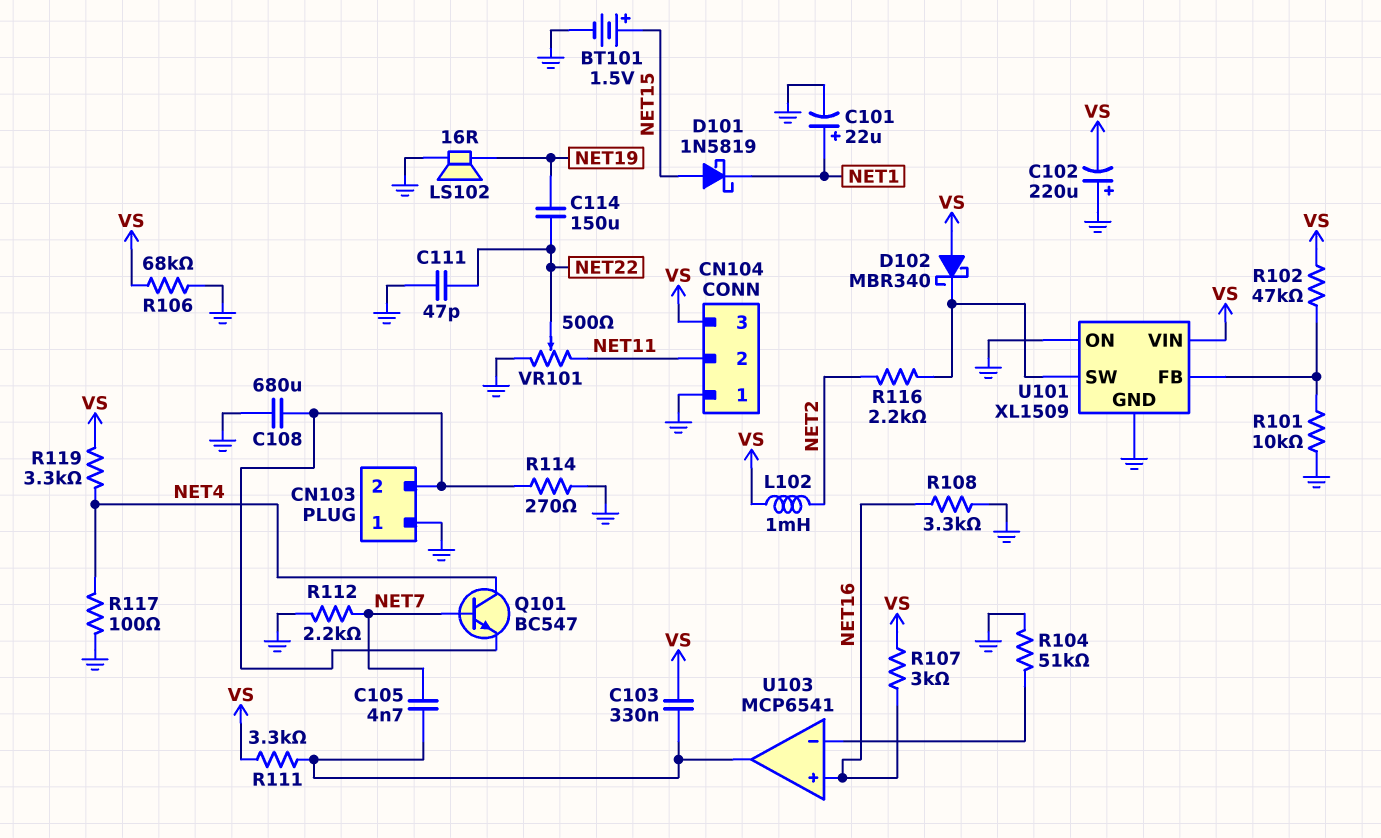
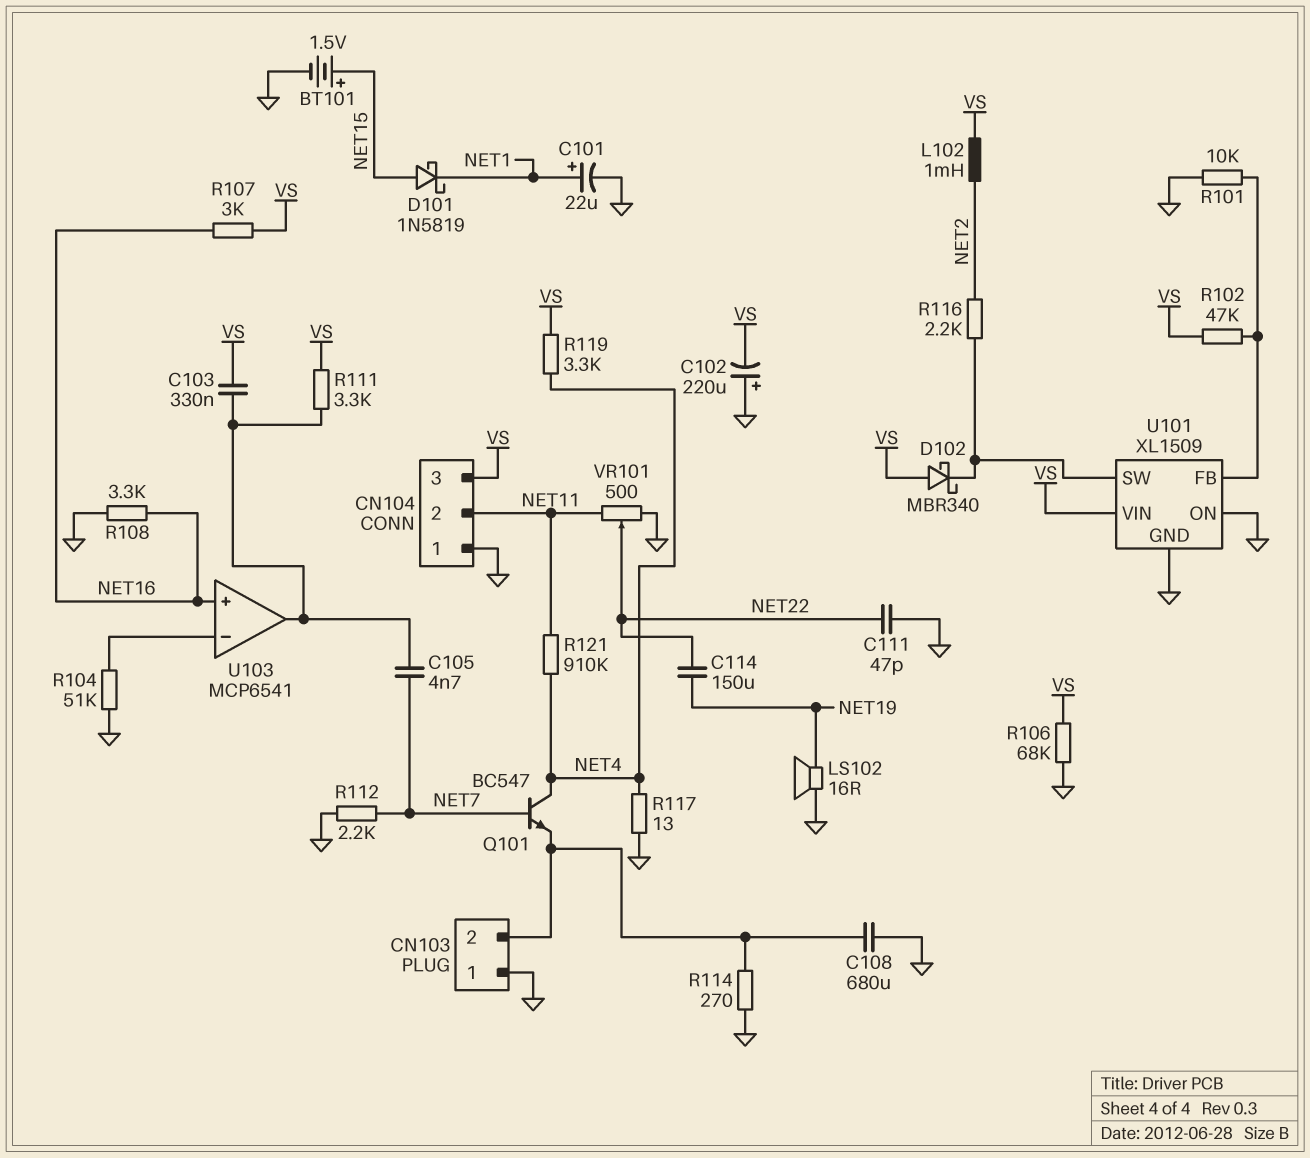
R117: 100 (GND, NET4) -> 13 (GND, NET4)
R121: none -> 910k (NET4, NET11)

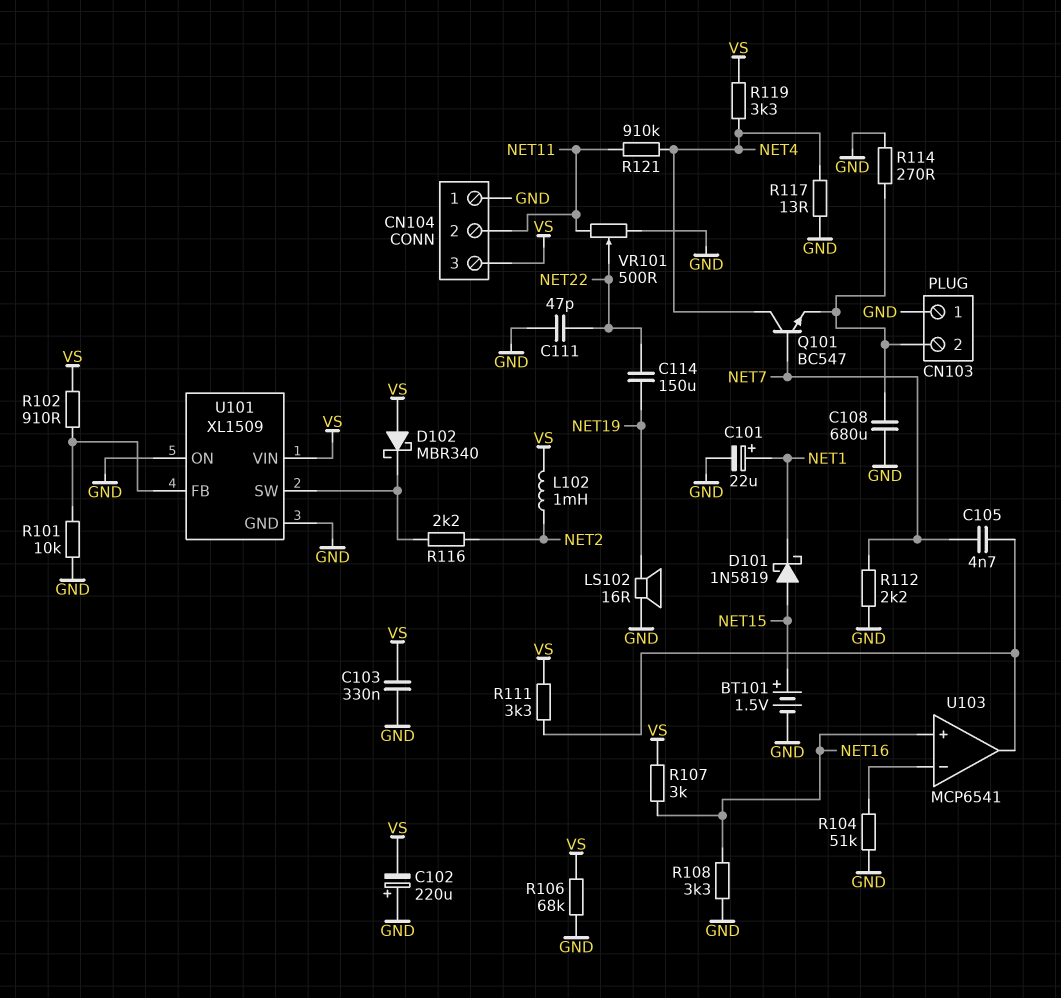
C103: 330nF (U103/out, VS) -> 330nF (GND, VS)
R102: 47k (U101/FB, VS) -> 910 (U101/FB, VS)

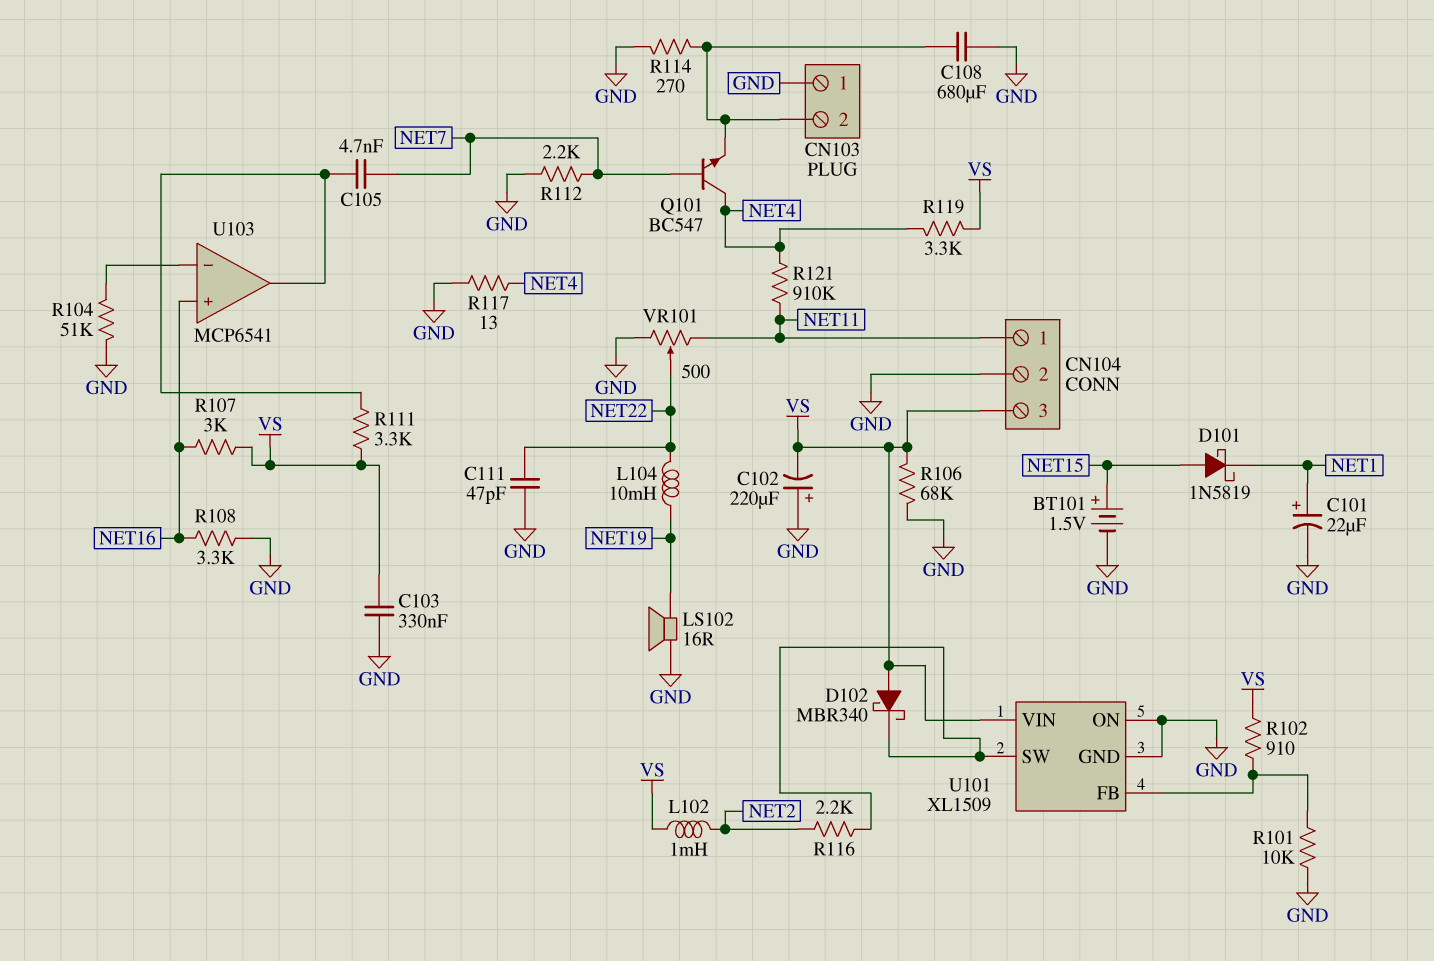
C114: 150uF (NET19, NET22) -> none
CN104 pin 1: GND -> NET11
CN104 pin 2: NET11 -> GND
L104: none -> 10mH (NET19, NET22)

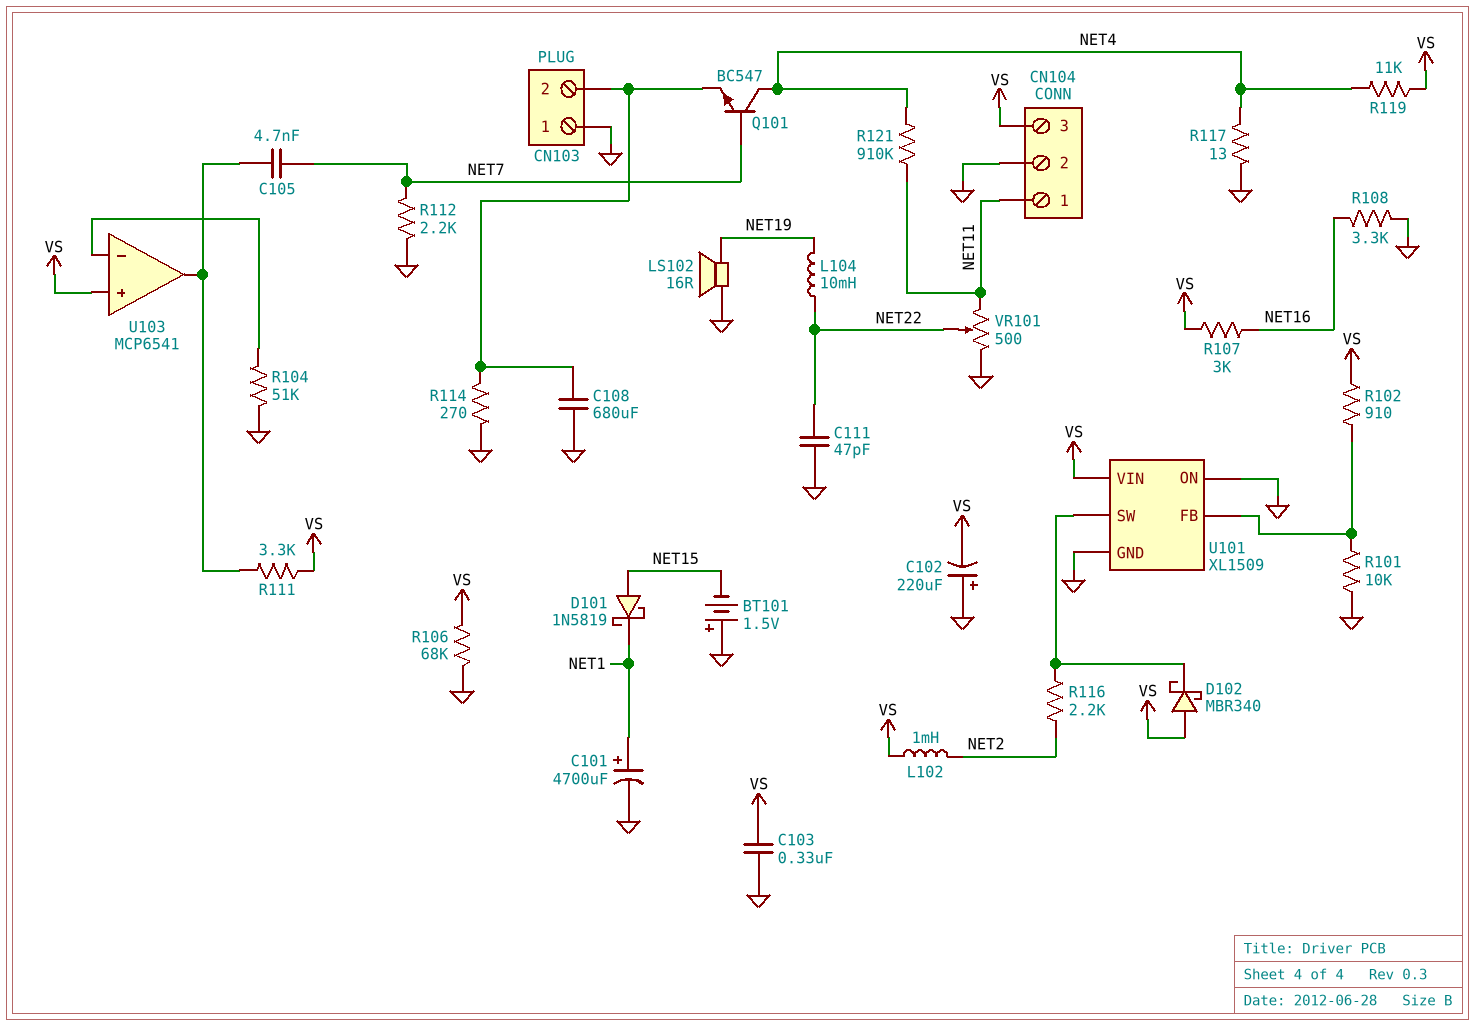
BT101: 1.5V (plus NET15, minus GND) -> 1.5V (plus GND, minus NET15)
C101: 22uF (plus NET1, minus GND) -> 4700uF (plus NET1, minus GND)
R119: 3.3k (NET4, VS) -> 11k (NET4, VS)
U103 pin in+: NET16 -> VS

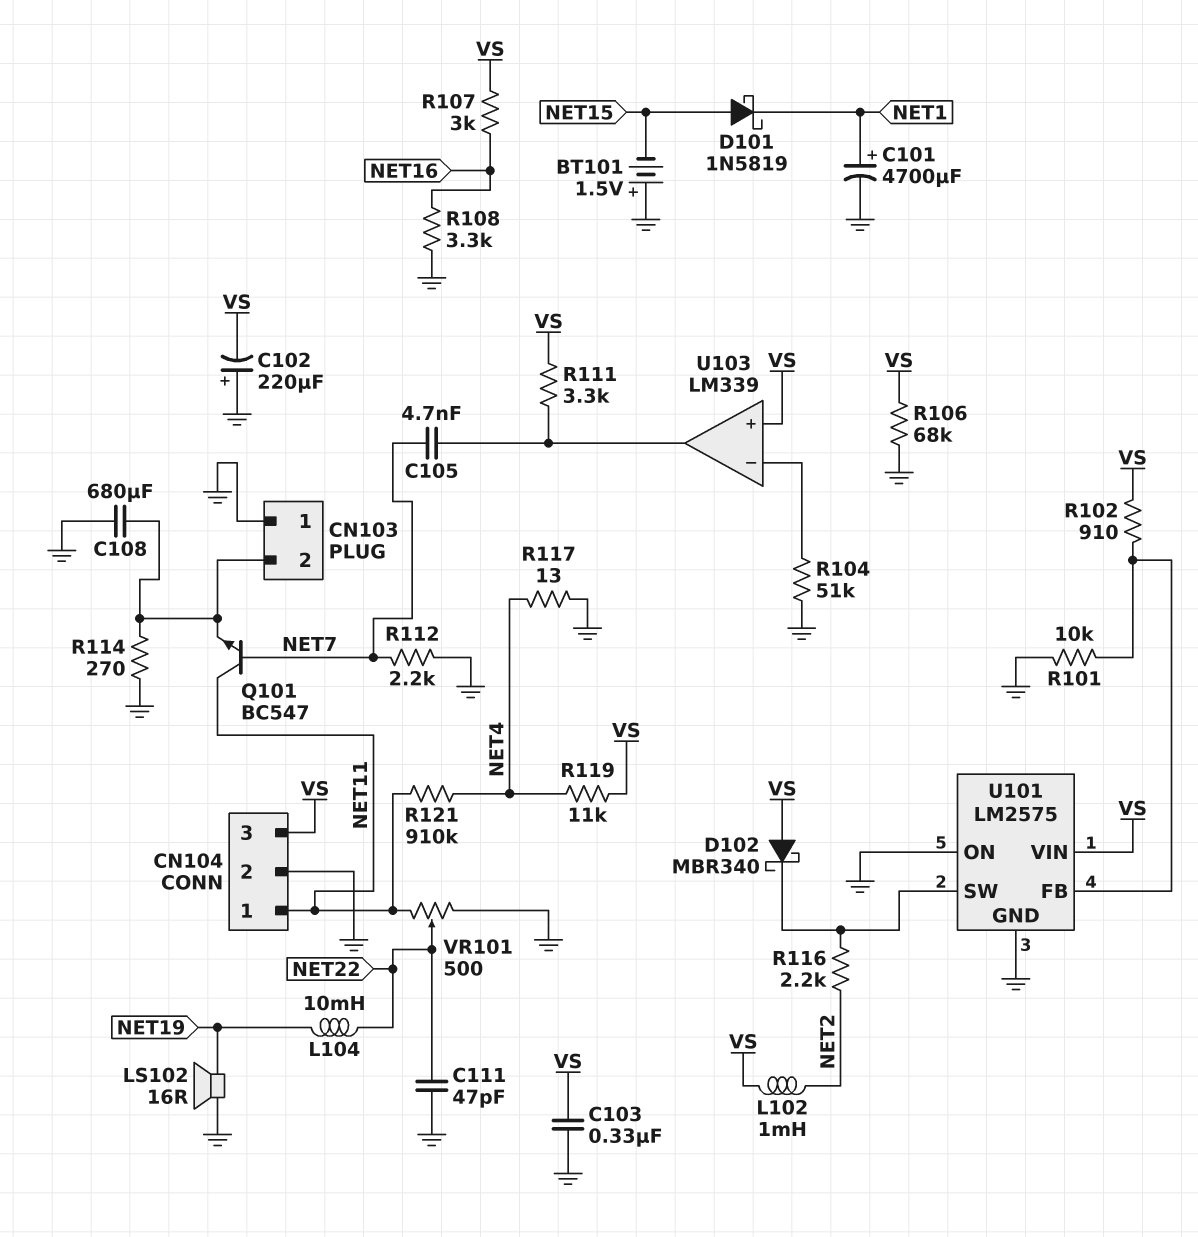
Q101: NPN BC547 (B NET7, C NET4, E CN103/2) -> NPN BC547 (B NET7, C NET11, E CN103/2)
U101: XL1509 -> LM2575
U103: MCP6541 -> LM339

